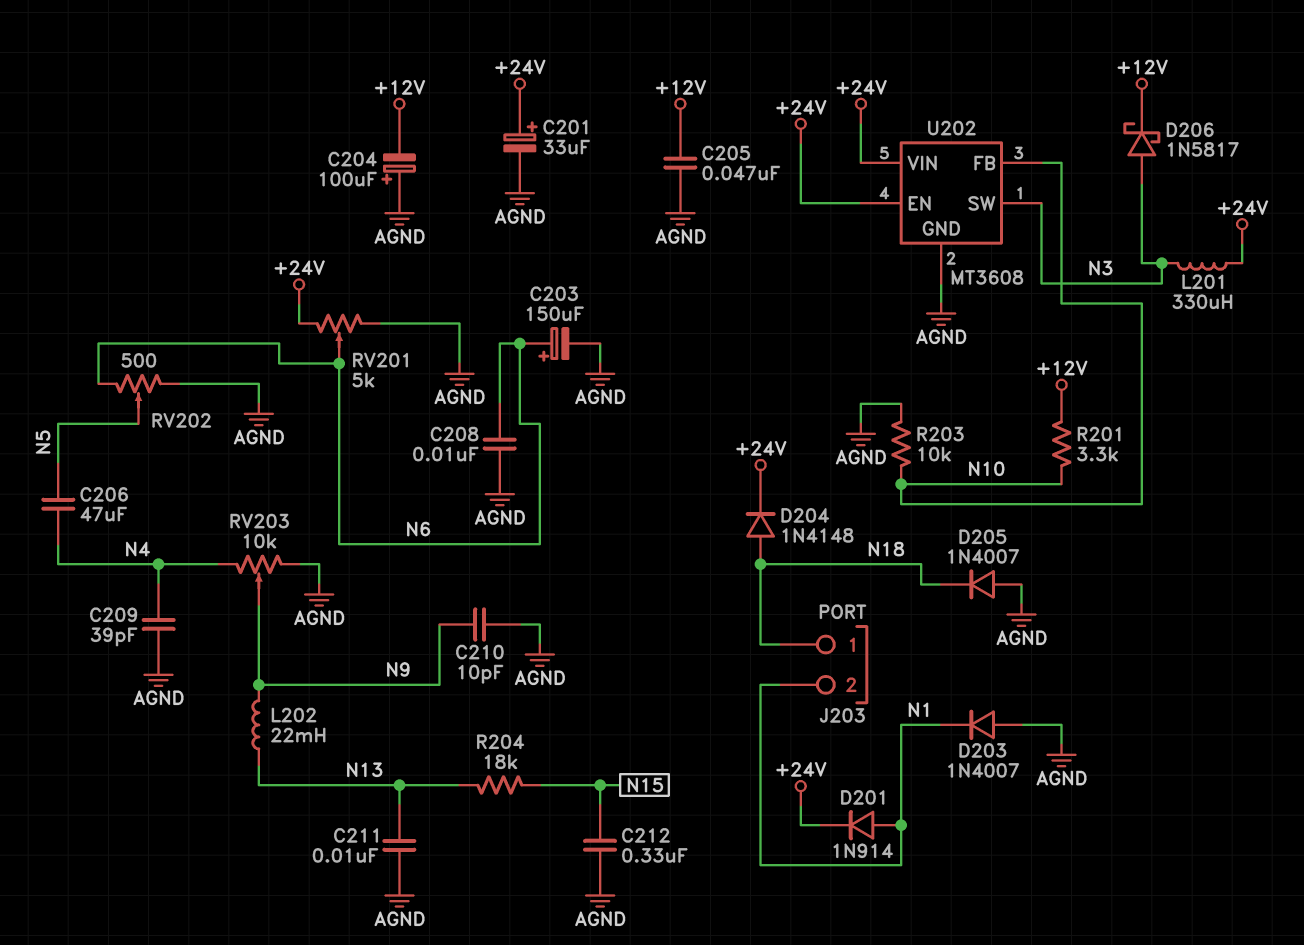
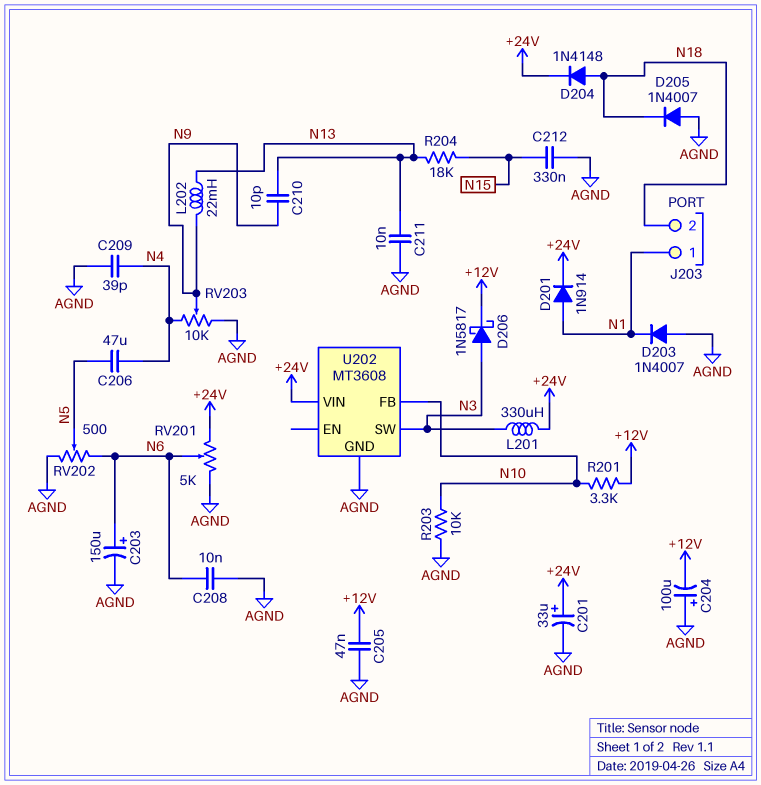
C210: 10pF (AGND, N9) -> 10pF (N9, N13)
J203 pin 1: N18 -> N1
J203 pin 2: N1 -> N18
U202 pin EN: +24V -> none

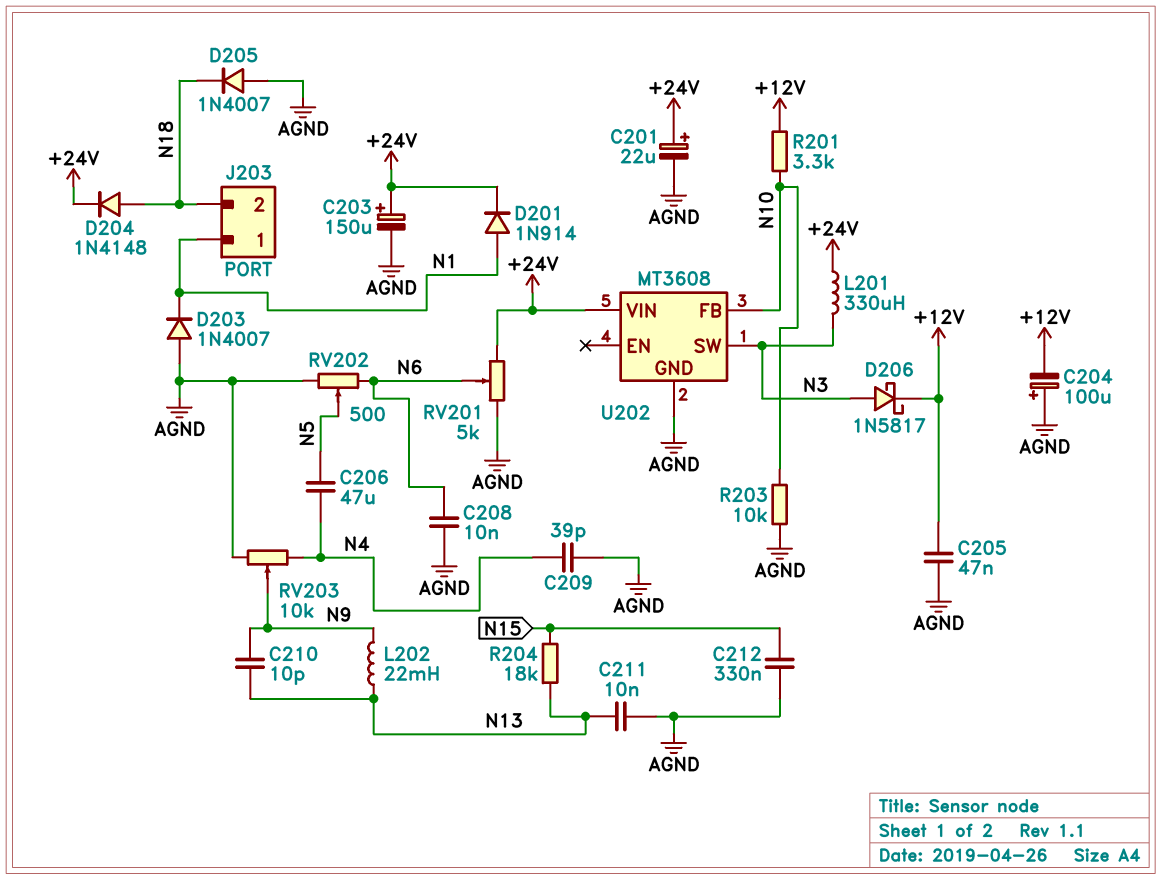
C201: 33uF (plus +24V, minus AGND) -> 22uF (plus +24V, minus AGND)
C203: 150uF (plus N6, minus AGND) -> 150uF (plus +24V, minus AGND)

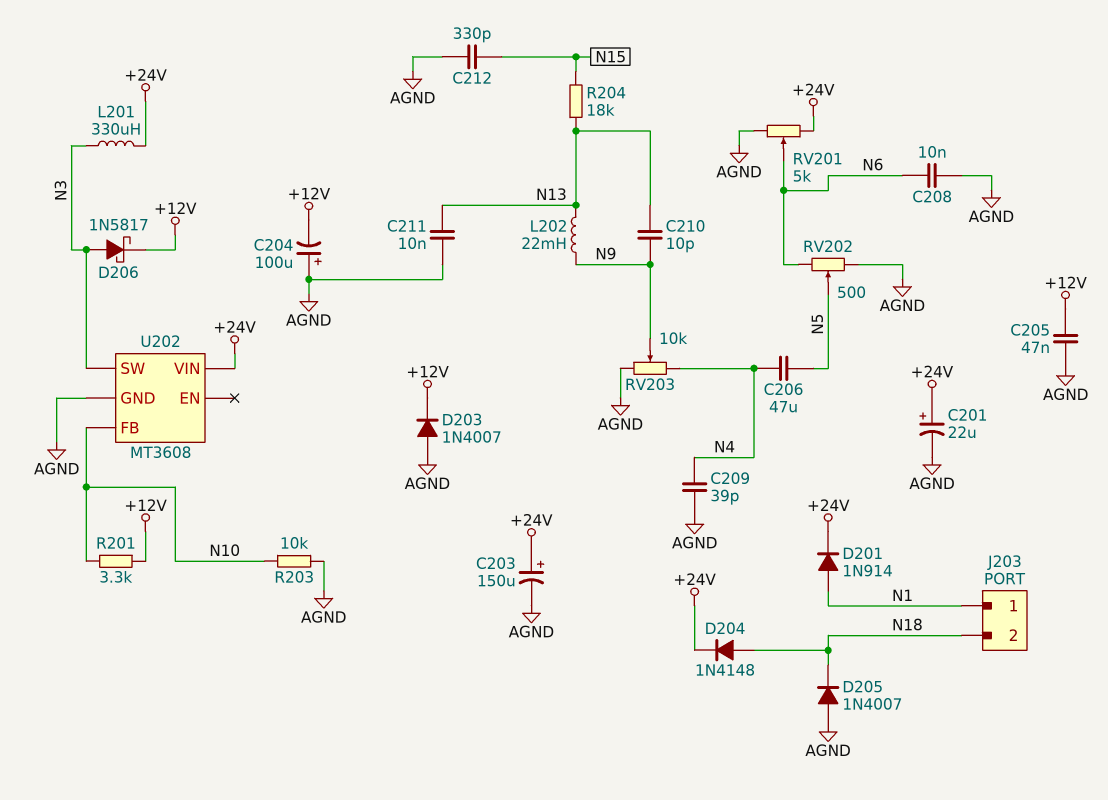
C212: 330nF (AGND, N15) -> 330pF (AGND, N15)
D203: diode 1N4007 (A AGND, K N1) -> diode 1N4007 (A AGND, K +12V)

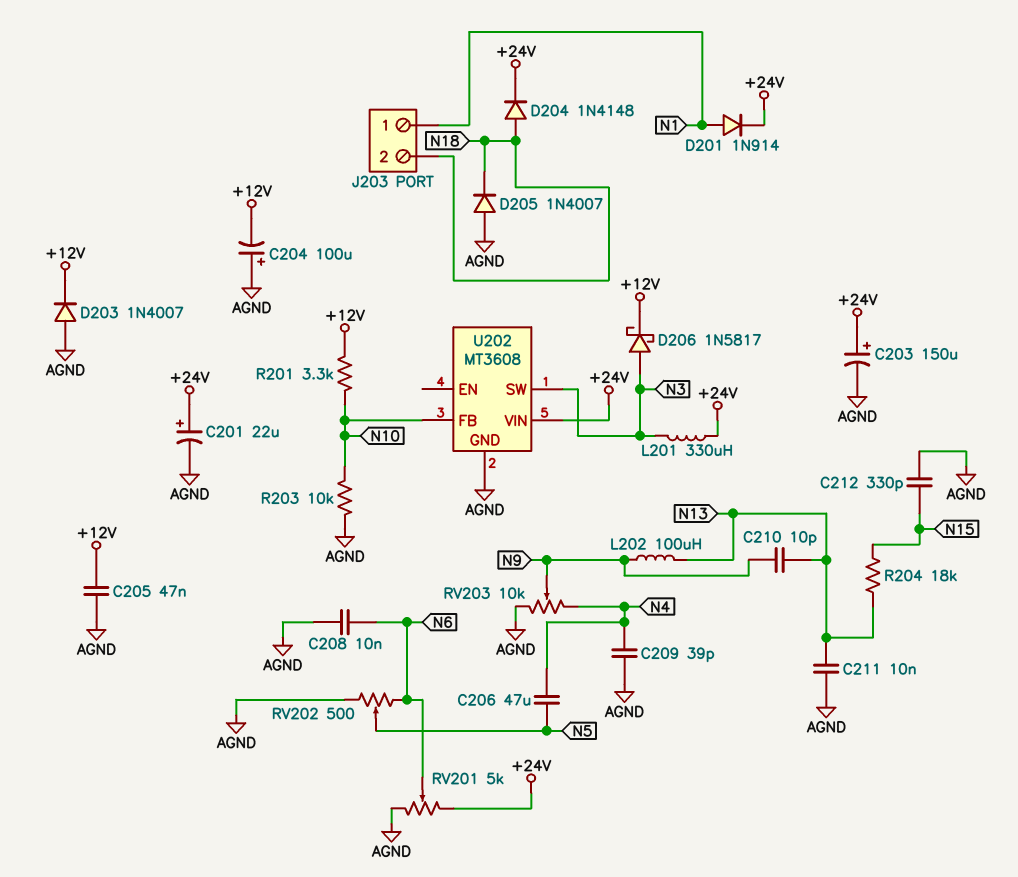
L202: 22mH (N9, N13) -> 100uH (N9, N13)

